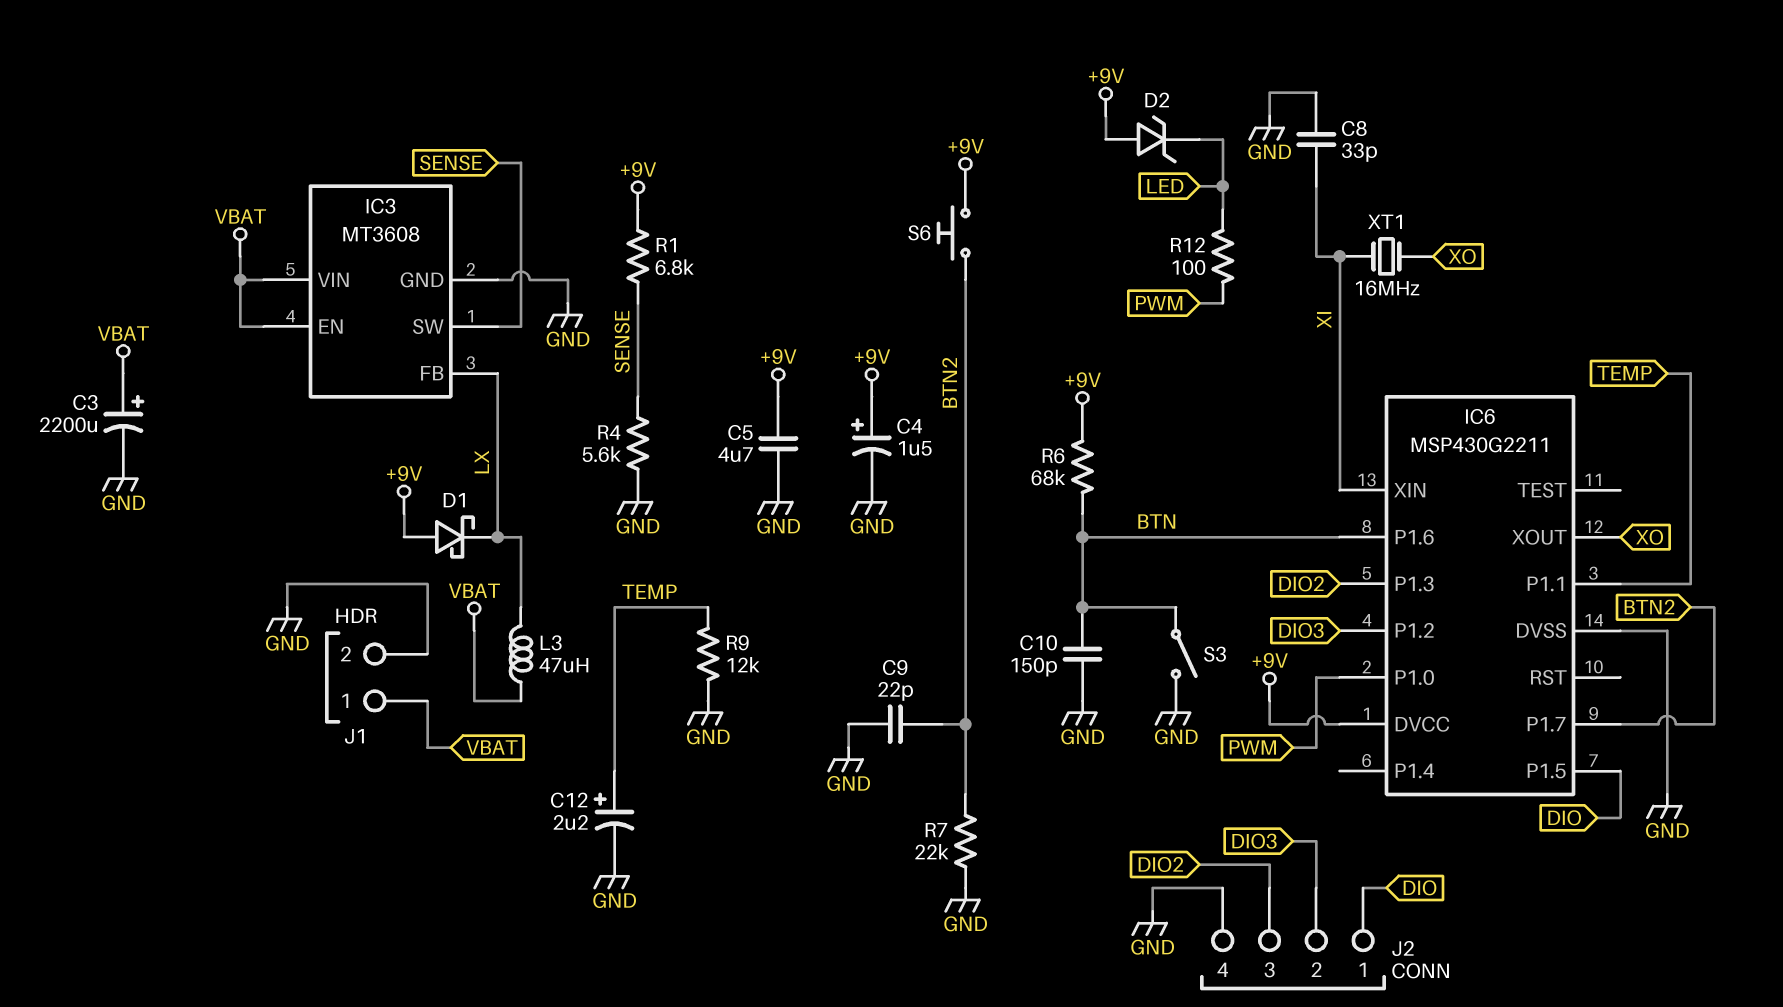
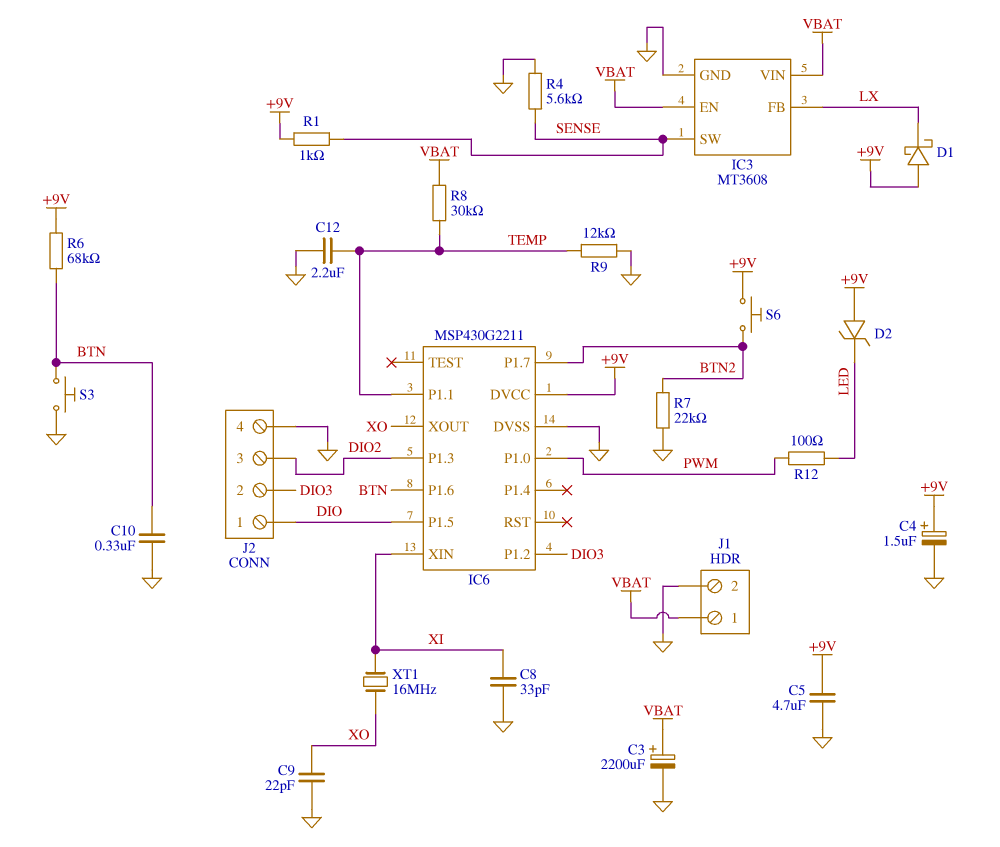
C9: 22pF (BTN2, GND) -> 22pF (GND, XO)
C10: 150pF (BTN, GND) -> 330nF (BTN, GND)
C12: 2.2uF (plus TEMP, minus GND) -> 2.2uF (GND, TEMP)
L3: 47uH (LX, VBAT) -> none
R1: 6.8k (+9V, SENSE) -> 1k (+9V, SENSE)
R8: none -> 30k (TEMP, VBAT)
S3: switch (BTN, GND) -> button (BTN, GND)

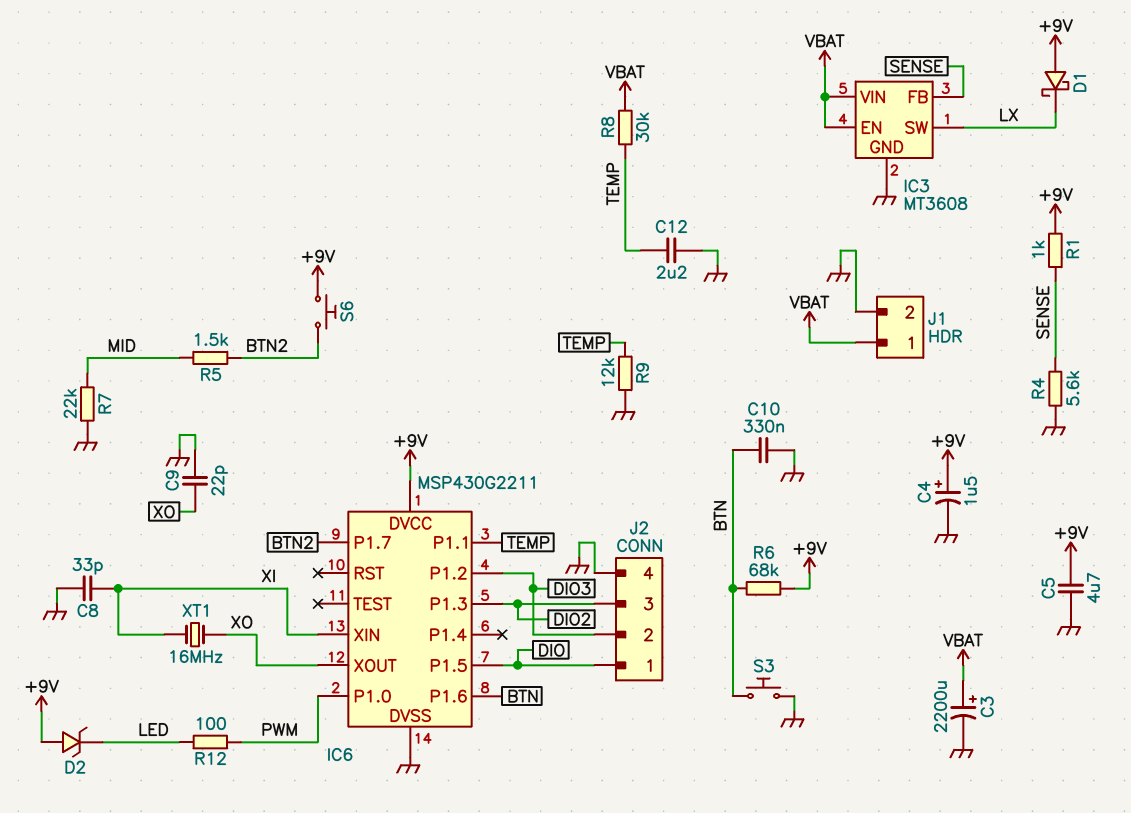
IC3 pin FB: LX -> SENSE
IC3 pin SW: SENSE -> LX
R5: none -> 1.5k (BTN2, MID)
R7: 22k (BTN2, GND) -> 22k (GND, MID)

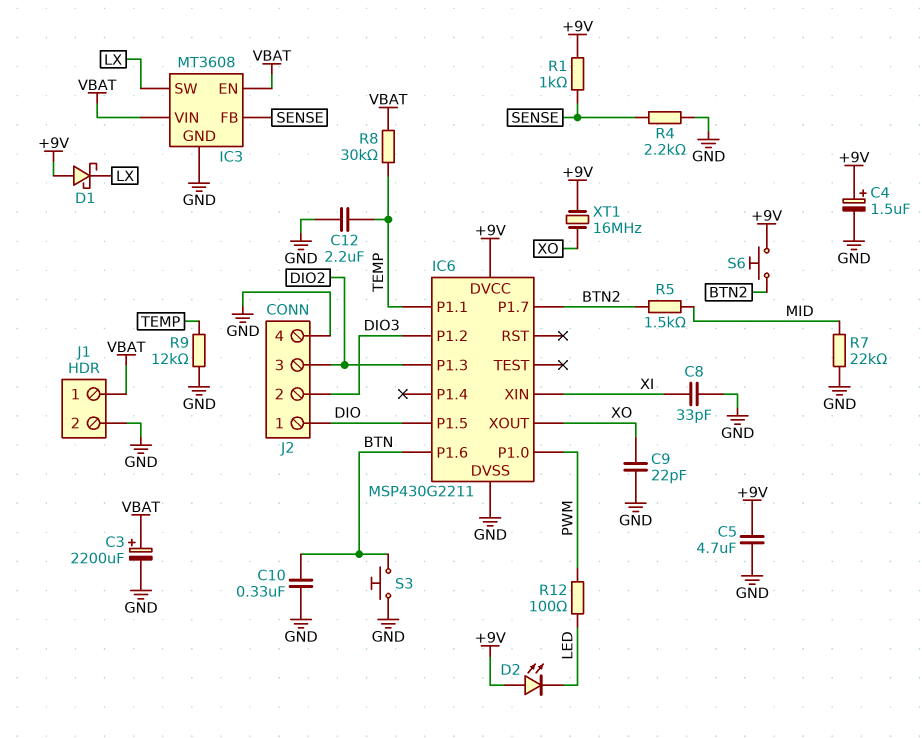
D2: zener (A +9V, K LED) -> LED (A +9V, K LED)
R4: 5.6k (GND, SENSE) -> 2.2k (GND, SENSE)
R6: 68k (+9V, BTN) -> none
XT1: 16MHz (XI, XO) -> 16MHz (+9V, XO)

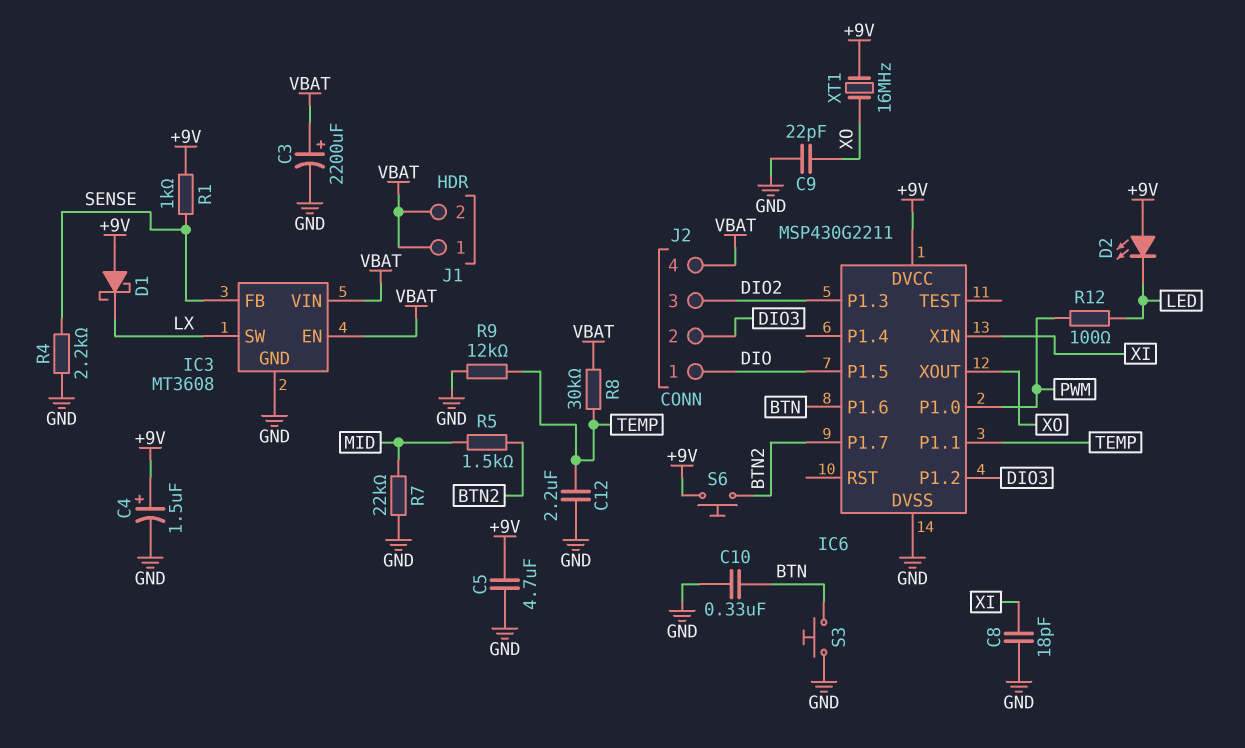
C8: 33pF (GND, XI) -> 18pF (GND, XI)
J1 pin 2: GND -> VBAT
J2 pin 4: GND -> VBAT

